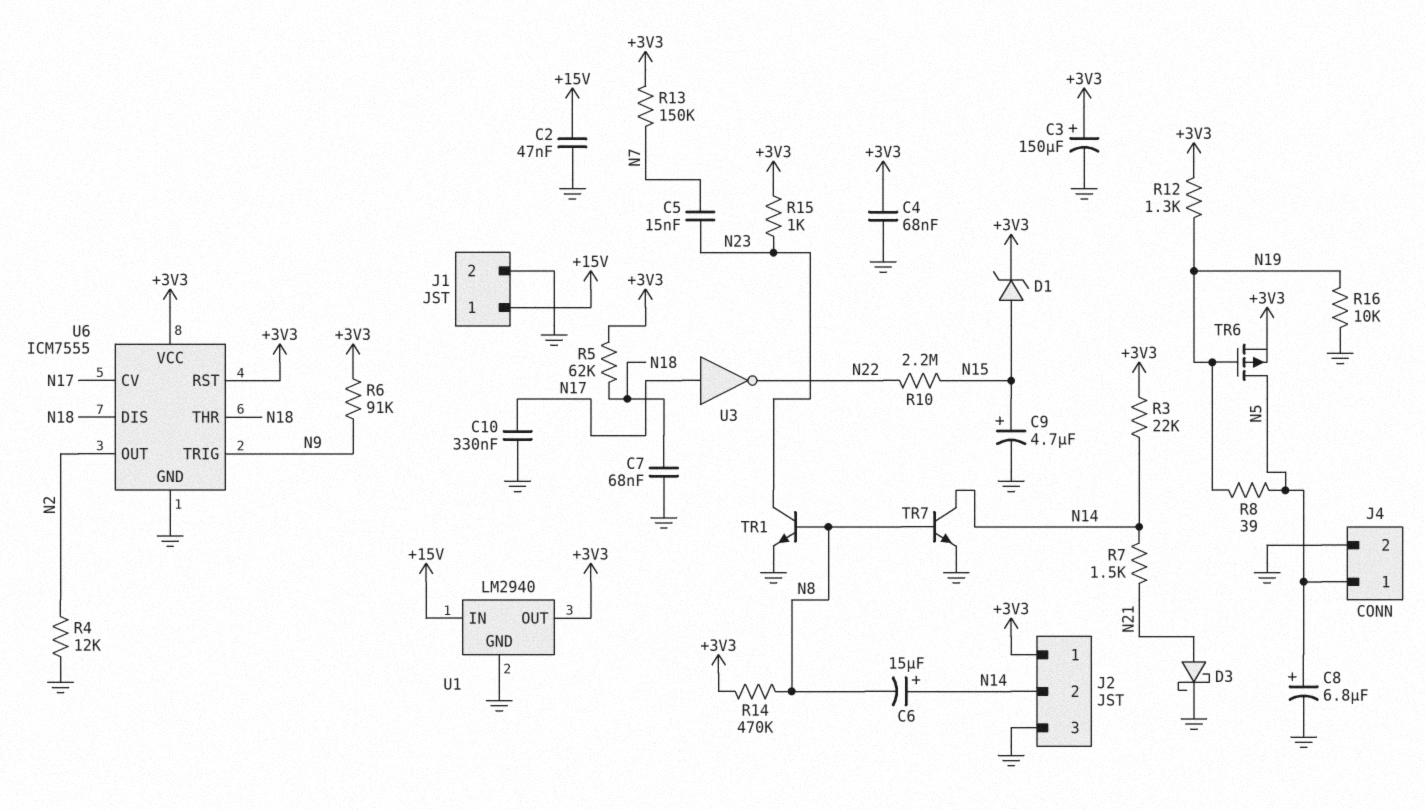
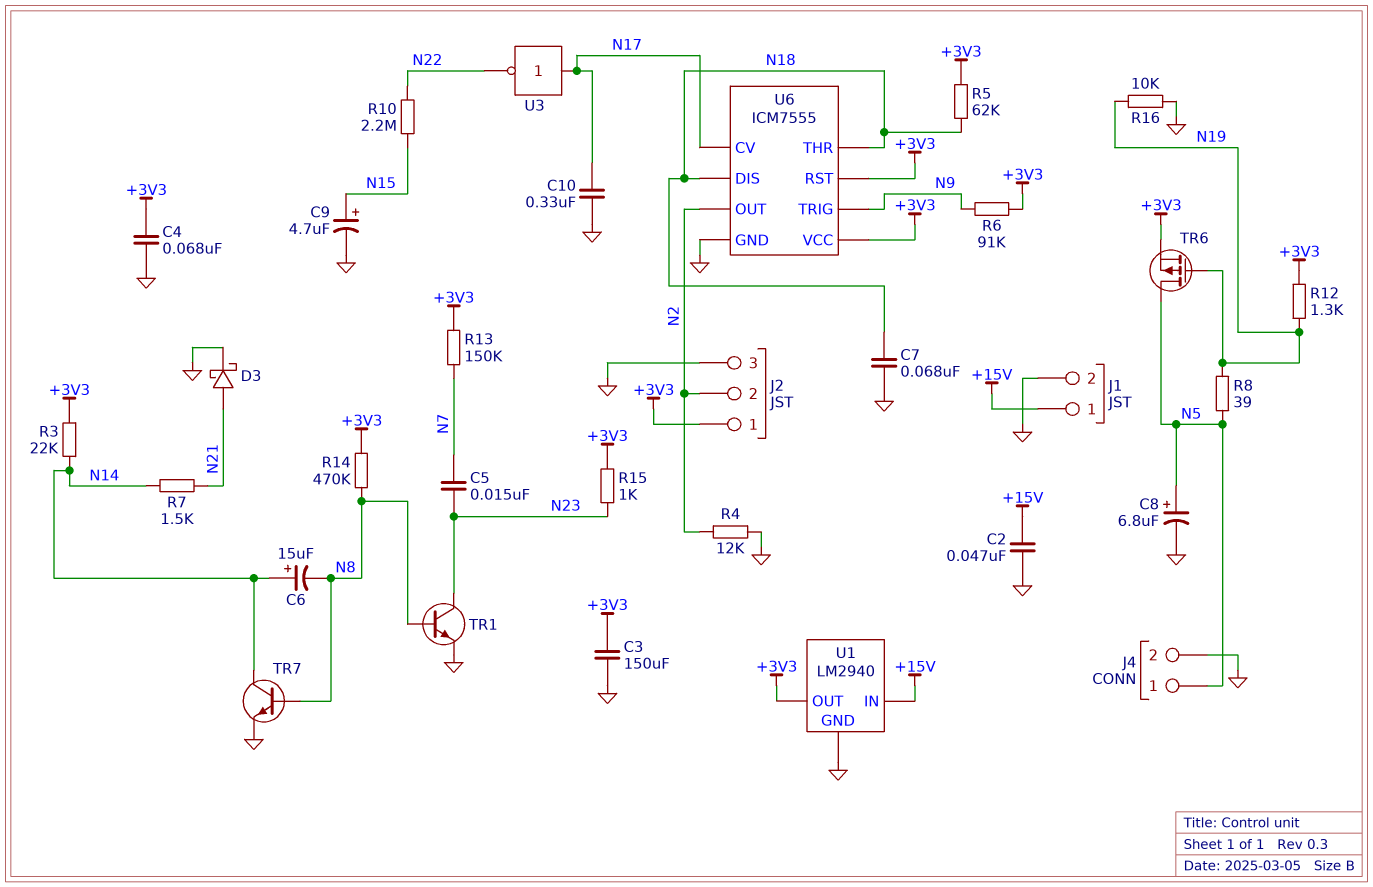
C3: 150uF (plus +3V3, minus GND) -> 150uF (+3V3, GND)
D1: zener (A N15, K +3V3) -> none
J2 pin 2: N14 -> N2

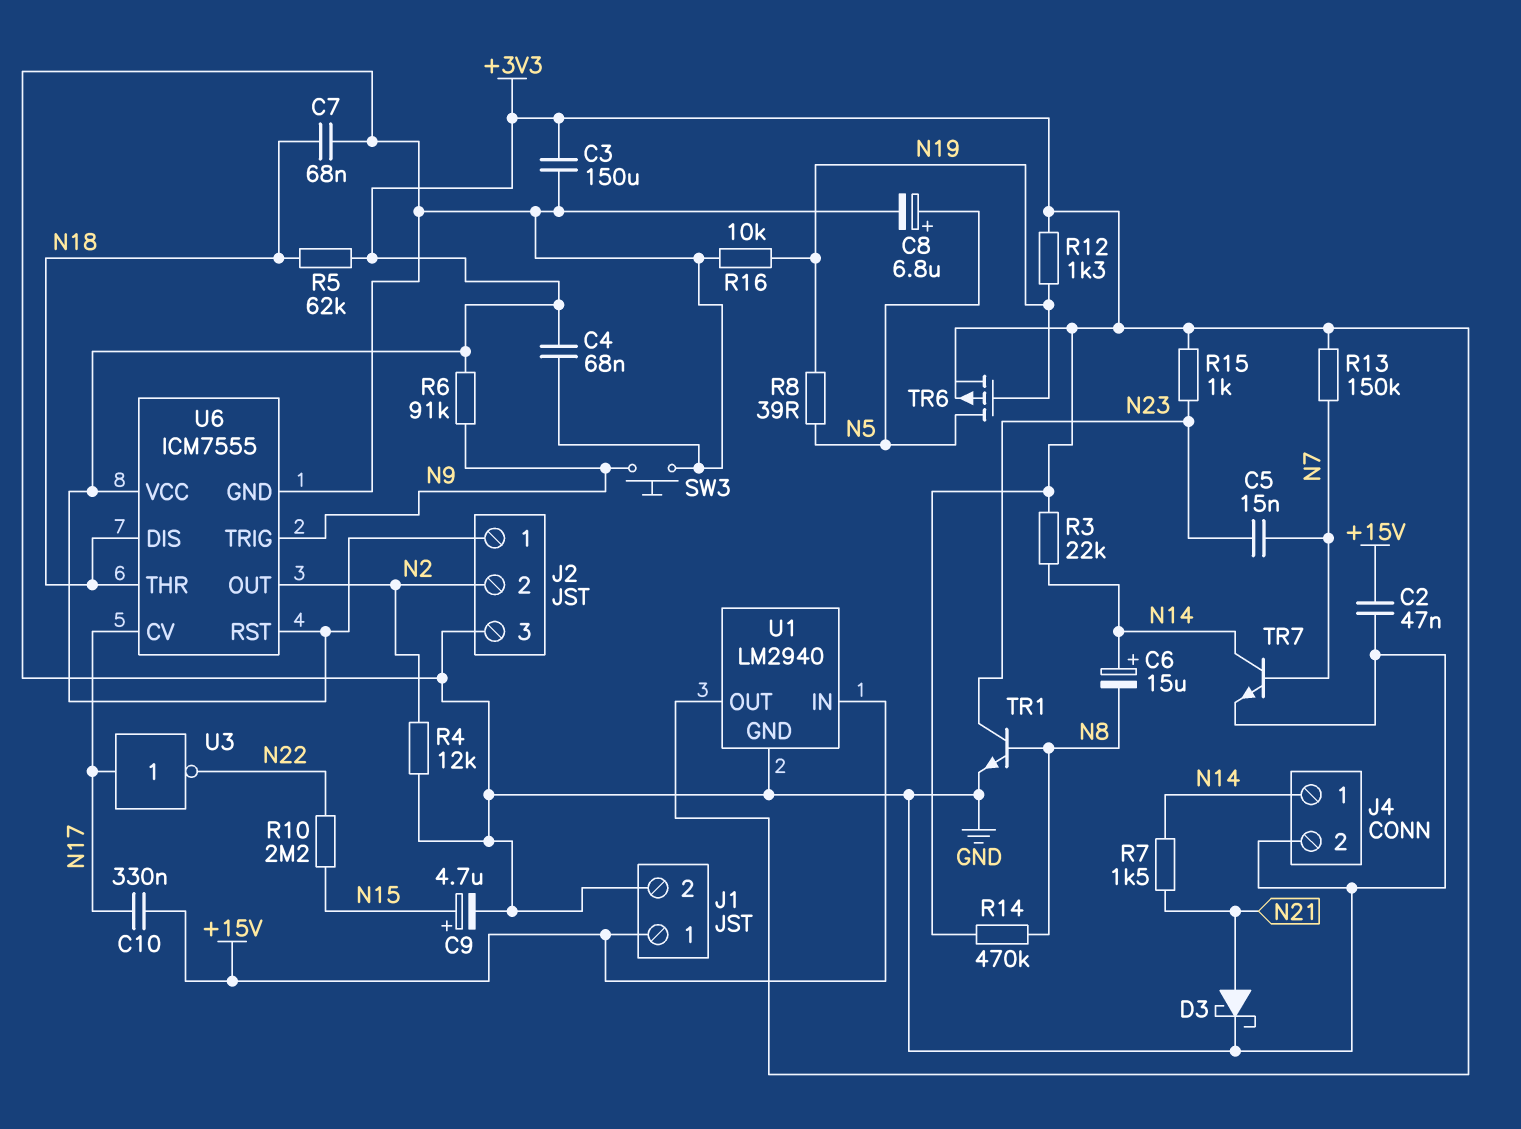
C10: 330nF (GND, N17) -> 330nF (+15V, N17)
J4 pin 1: N5 -> N14
SW3: none -> button (GND, N9)
TR7: NPN (B N8, C N14, E GND) -> NPN (B N7, C N14, E GND)

